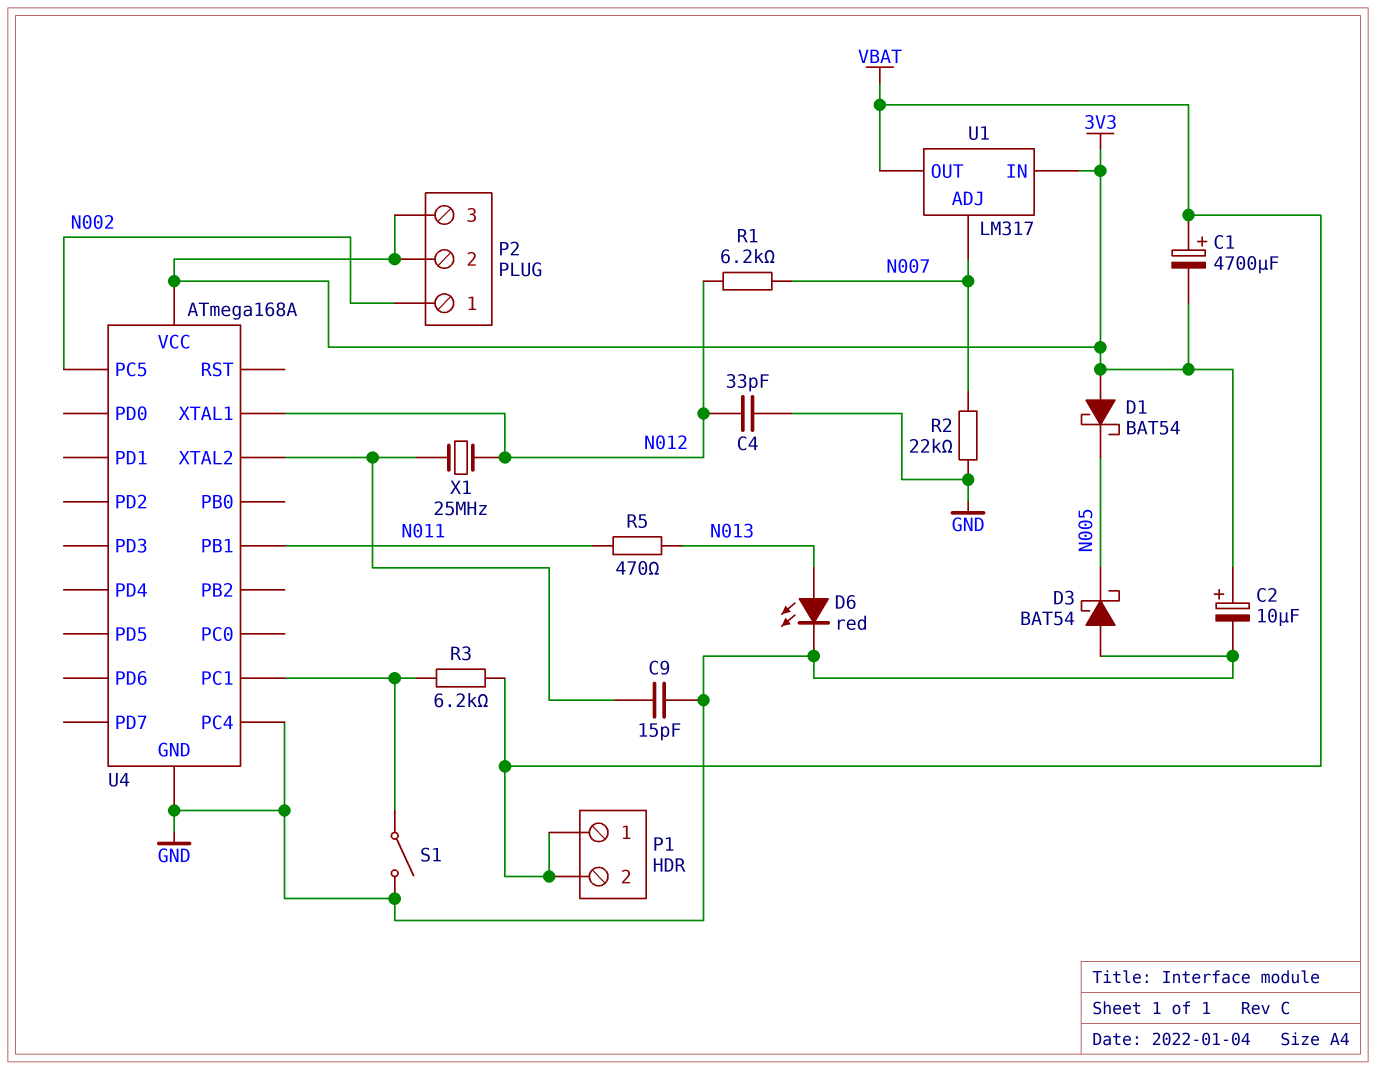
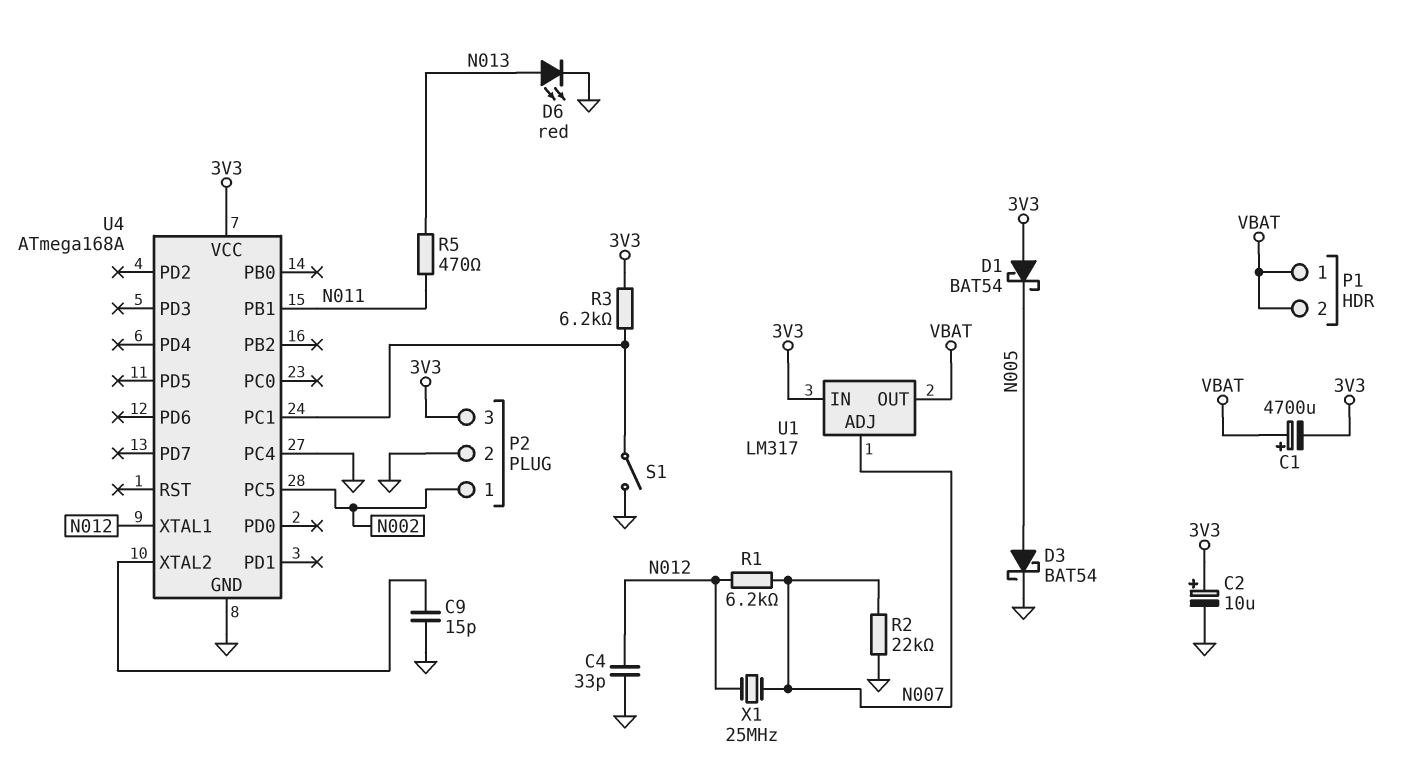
D3: schottky BAT54 (A GND, K N005) -> schottky BAT54 (A N005, K GND)
P2 pin 2: 3V3 -> GND
R3: 6.2k (U4/PC1, VBAT) -> 6.2k (3V3, U4/PC1)
X1: 25MHz (N012, U4/XTAL2) -> 25MHz (N007, N012)

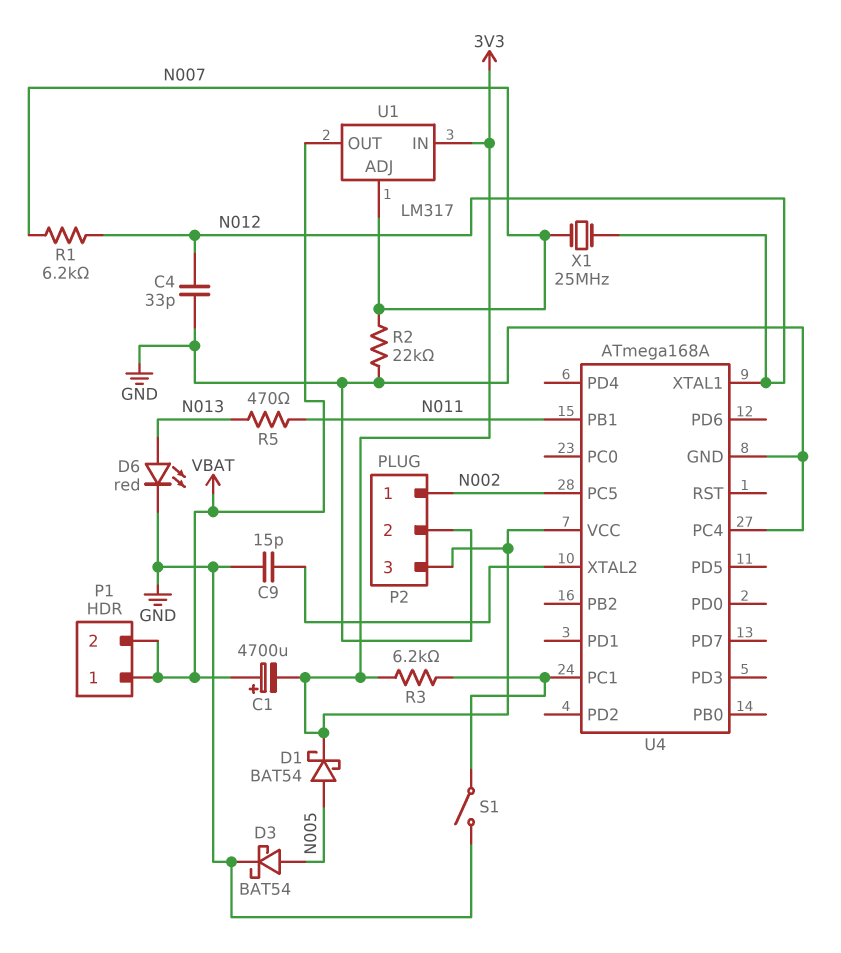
C2: 10uF (plus 3V3, minus GND) -> none
D1: schottky BAT54 (A 3V3, K N005) -> schottky BAT54 (A N005, K 3V3)

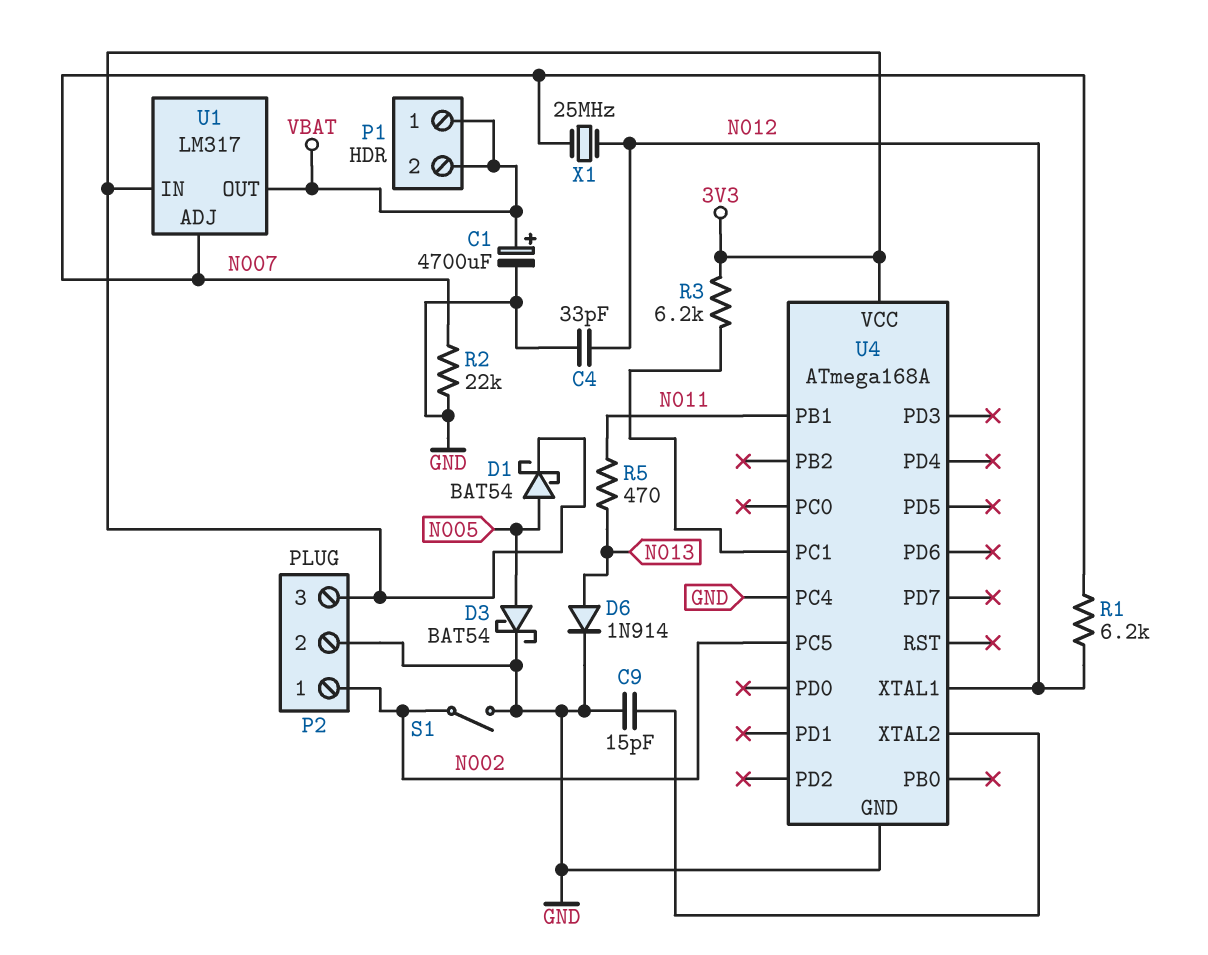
C1: 4700uF (plus VBAT, minus 3V3) -> 4700uF (plus VBAT, minus GND)
D6: LED red (A N013, K GND) -> diode 1N914 (A N013, K GND)
S1: switch (GND, U4/PC1) -> switch (GND, N002)

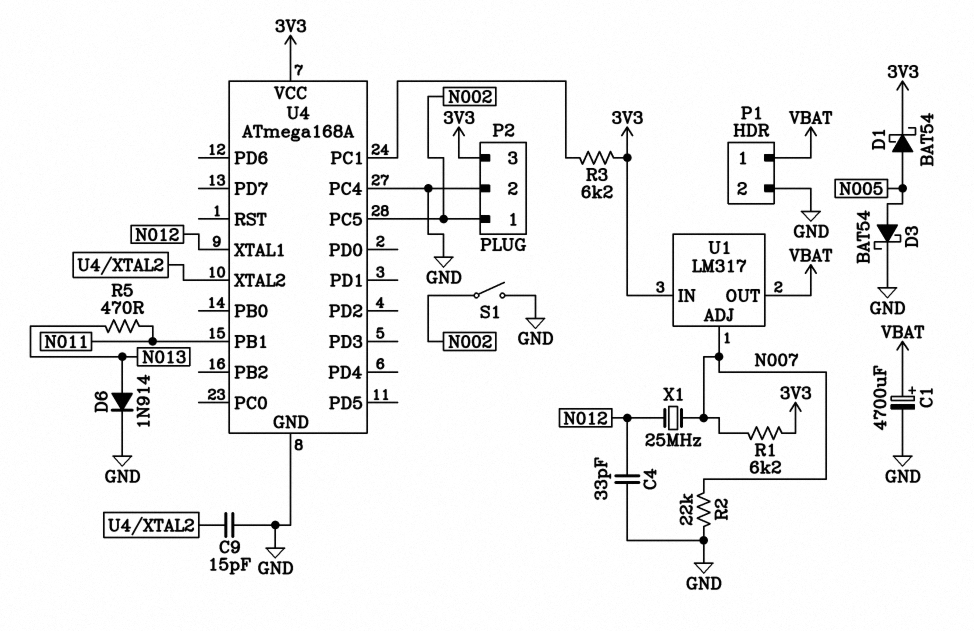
P1 pin 2: VBAT -> GND
R1: 6.2k (N007, N012) -> 6.2k (3V3, N007)

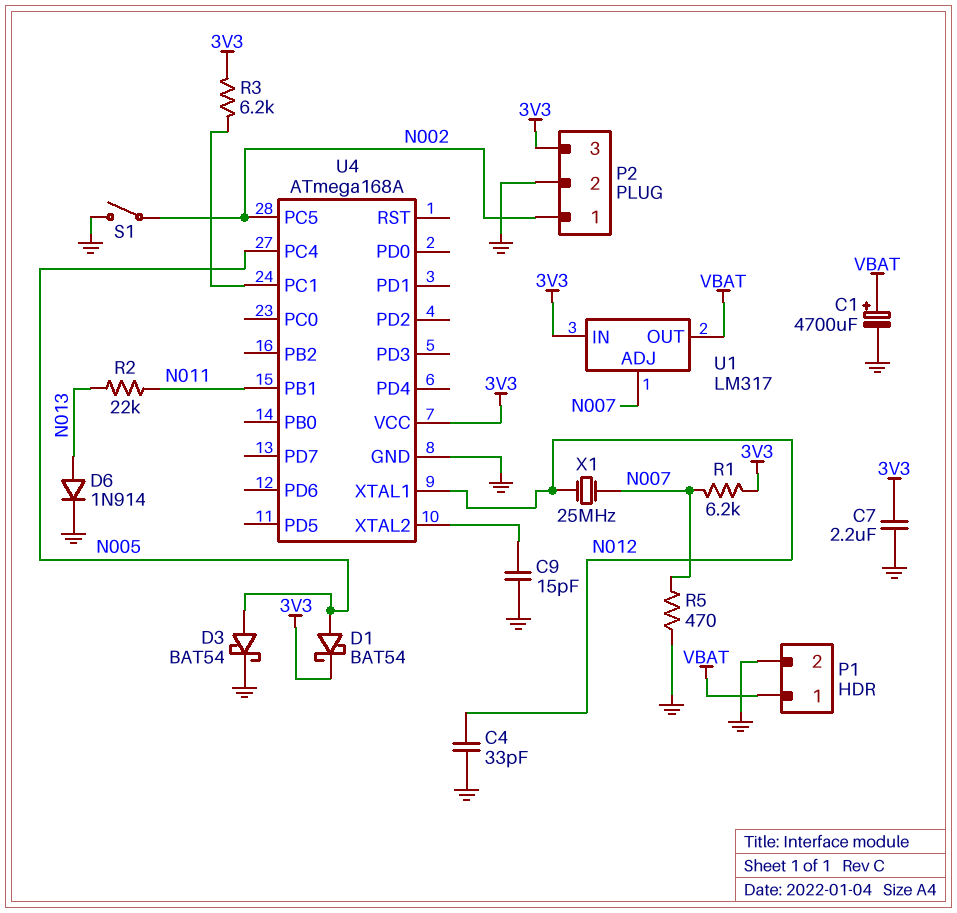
C7: none -> 2.2uF (3V3, GND)
R2: 22k (GND, N007) -> 22k (N011, N013)
R5: 470 (N011, N013) -> 470 (GND, N007)
U4 pin PC4: GND -> N005

